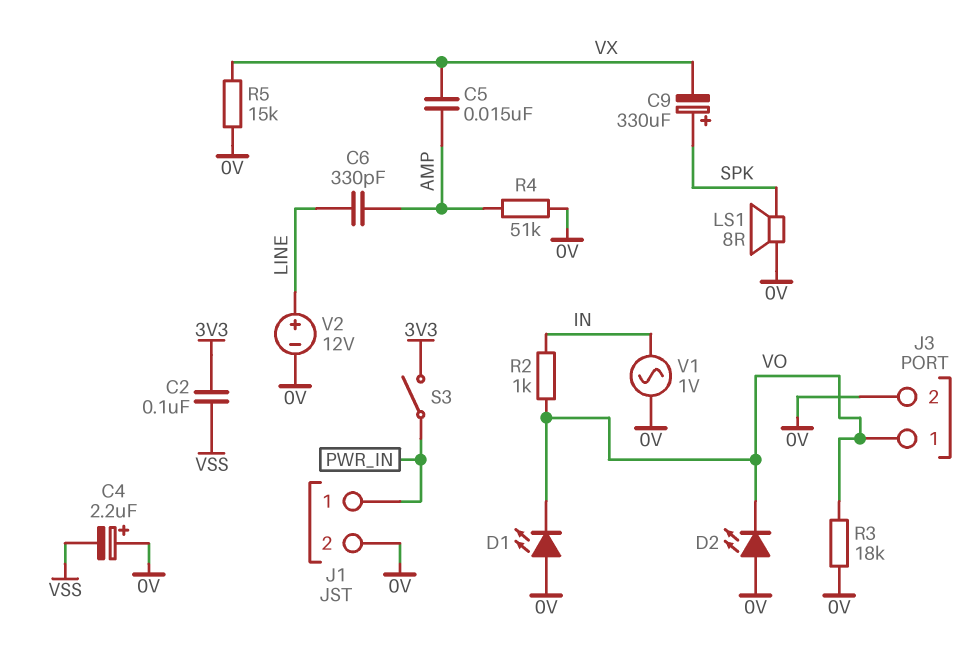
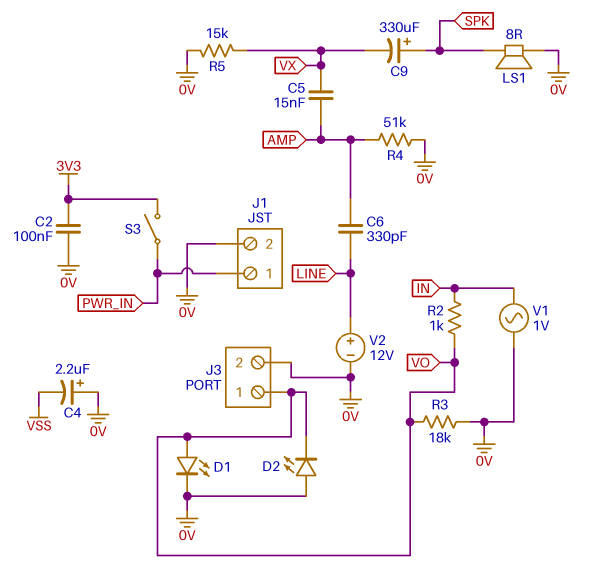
C2: 100nF (3V3, VSS) -> 100nF (0V, 3V3)
D1: LED (A 0V, K VO) -> LED (A VO, K 0V)

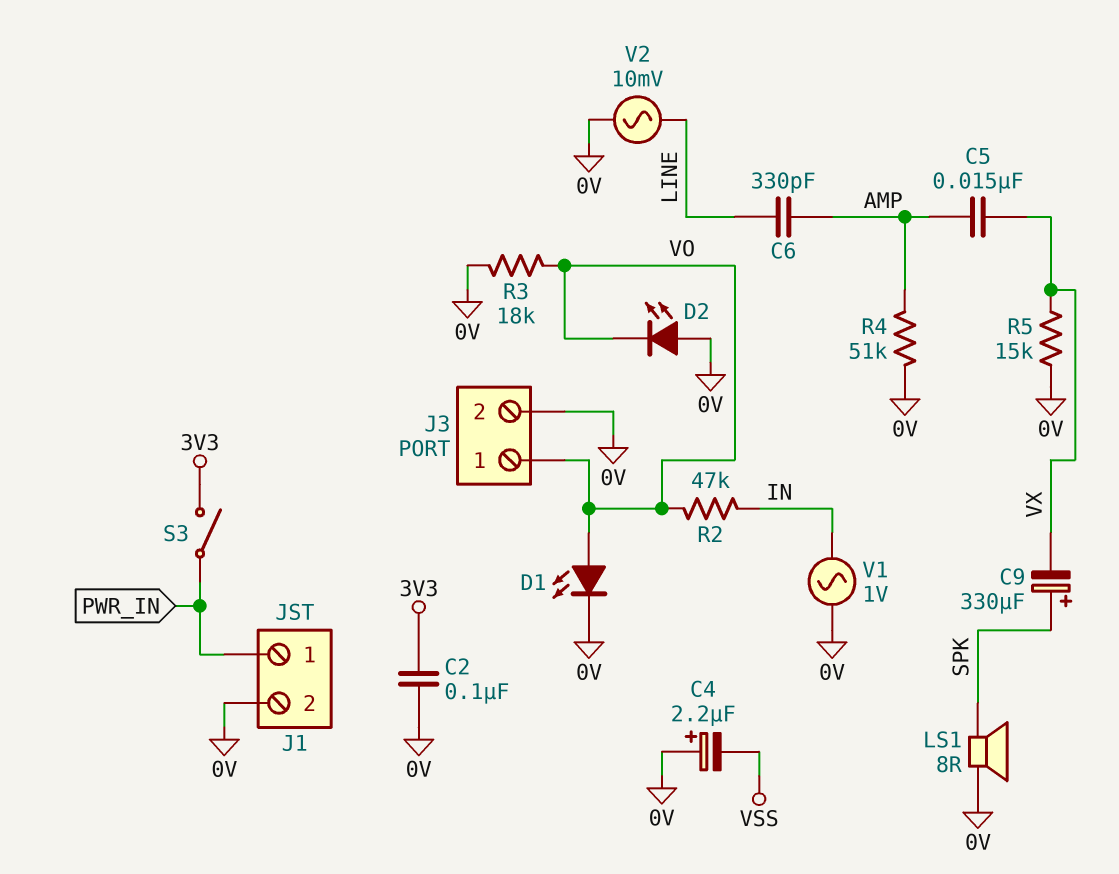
R2: 1k (IN, VO) -> 47k (IN, VO)
V2: 12V (plus LINE, minus 0V) -> AC 10mV (0V, LINE)

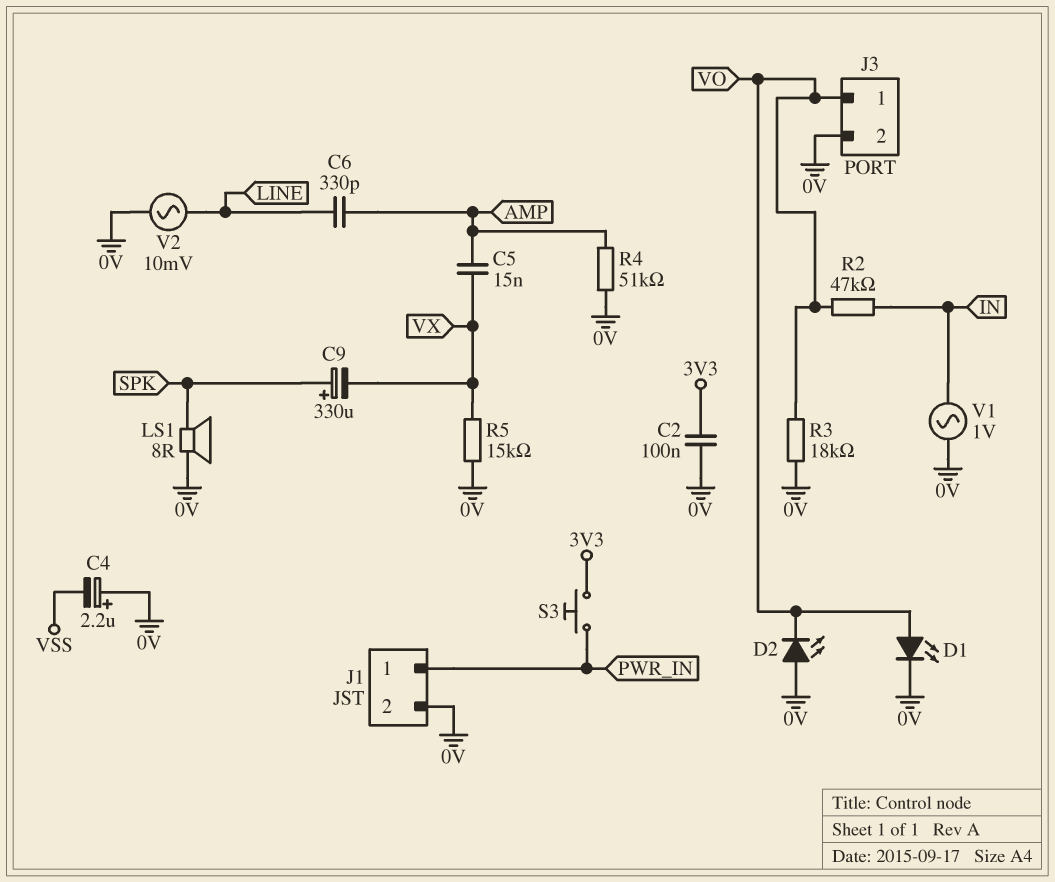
S3: switch (3V3, PWR_IN) -> button (3V3, PWR_IN)

